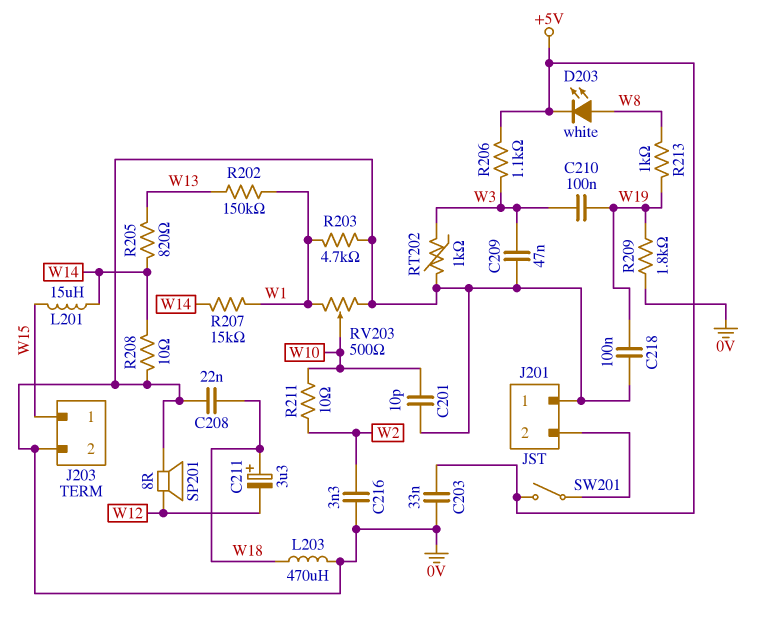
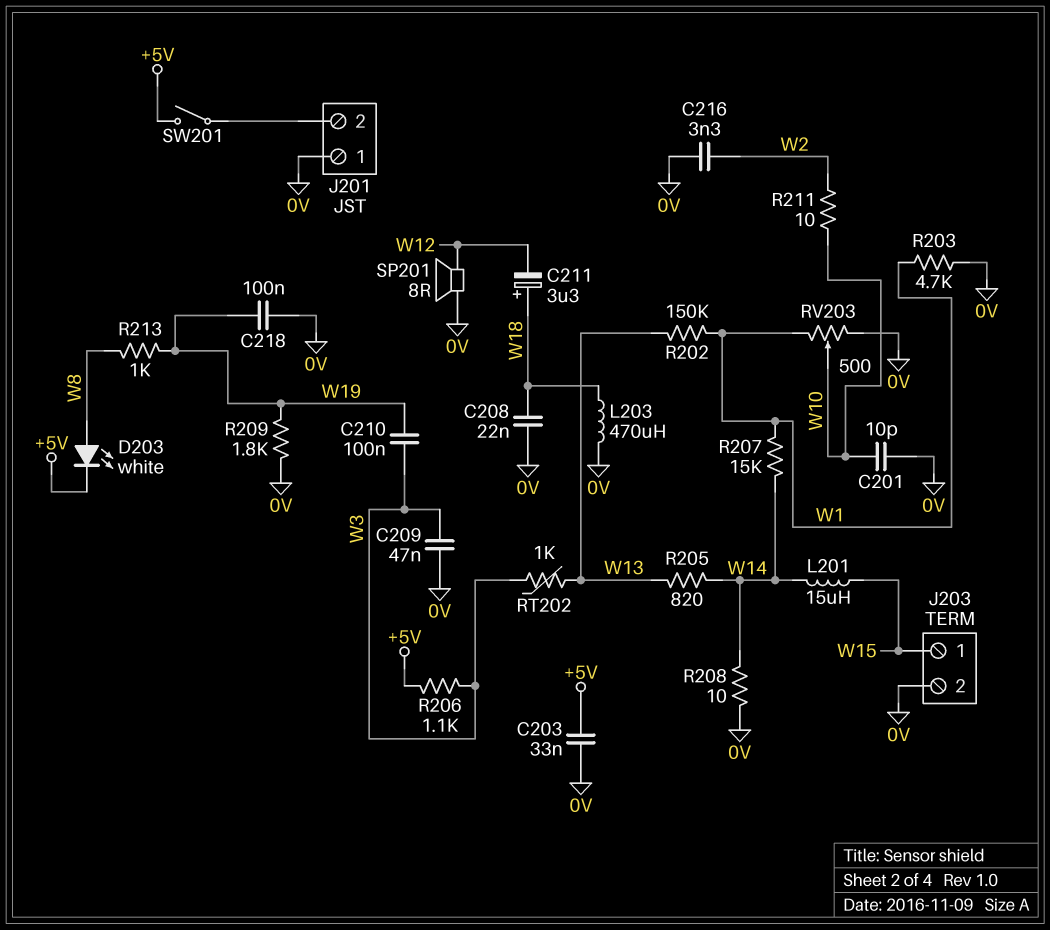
RT202: 1k (0V, W3) -> 1k (W3, W13)

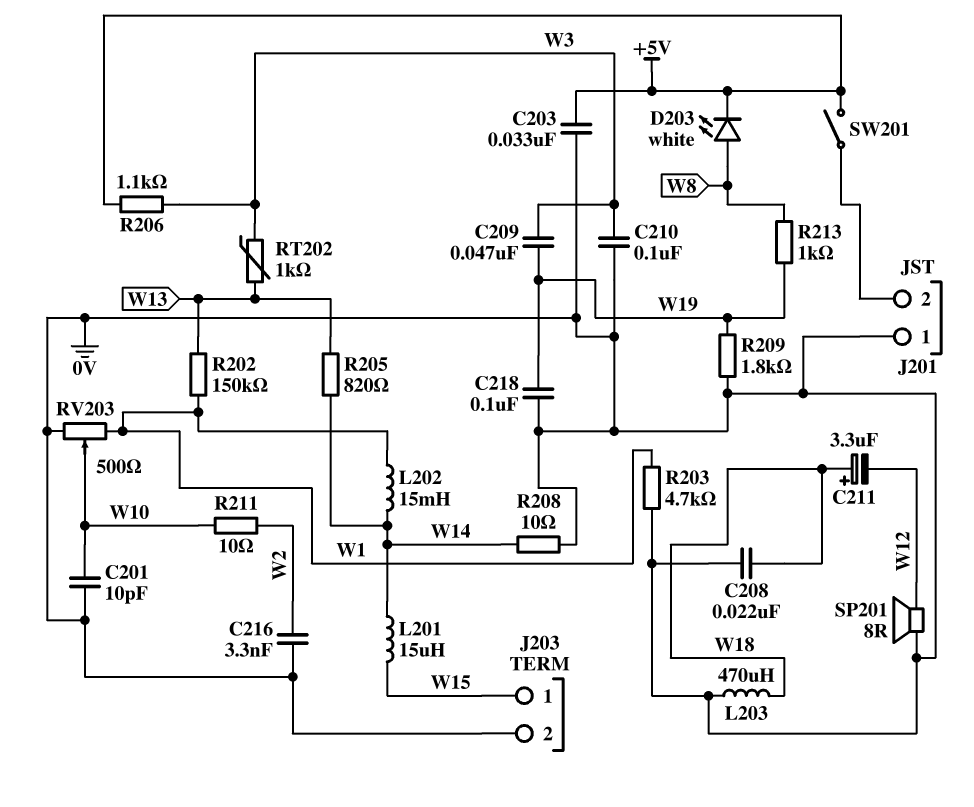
C209: 47nF (0V, W3) -> 47nF (W3, W19)
C210: 100nF (W3, W19) -> 100nF (0V, W3)
L202: none -> 15mH (W1, W14)
R207: 15k (W1, W14) -> none

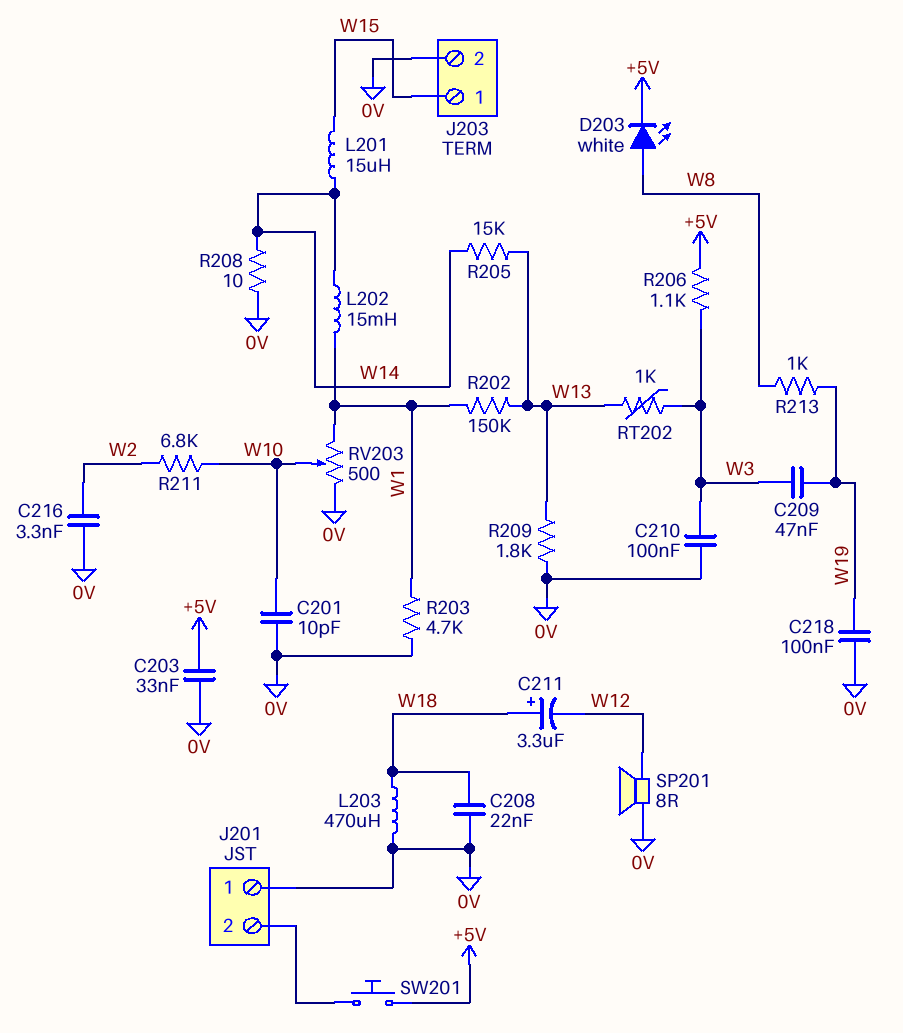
R205: 820 (W13, W14) -> 15k (W13, W14)
R209: 1.8k (0V, W19) -> 1.8k (0V, W13)
R211: 10 (W2, W10) -> 6.8k (W2, W10)
SW201: switch (+5V, J201/2) -> button (+5V, J201/2)

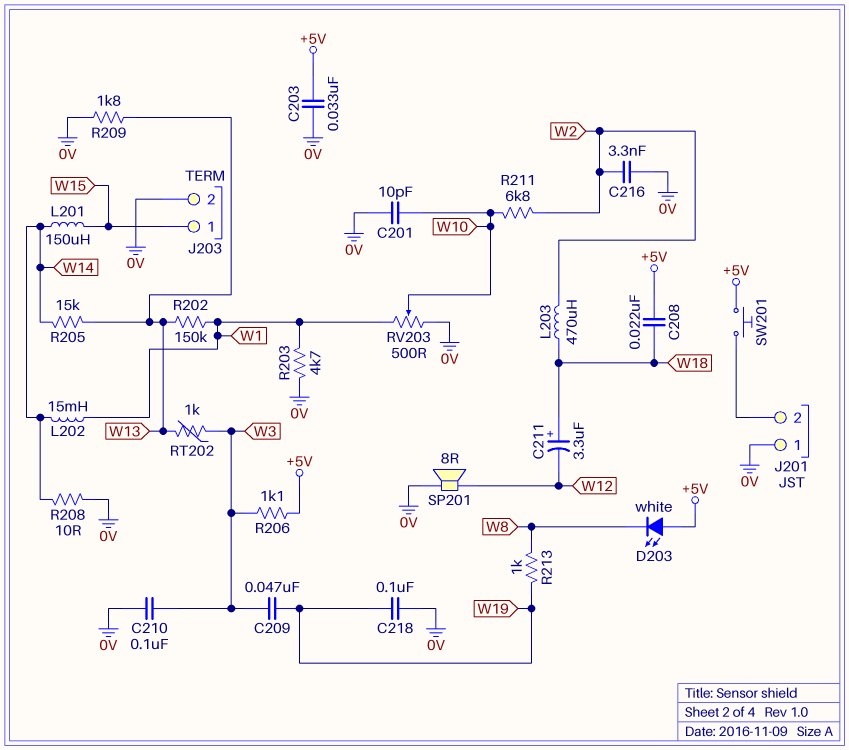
C208: 22nF (0V, W18) -> 22nF (+5V, W18)
D203: LED white (A W8, K +5V) -> LED white (A +5V, K W8)
L201: 15uH (W14, W15) -> 150uH (W14, W15)
L203: 470uH (0V, W18) -> 470uH (W2, W18)

